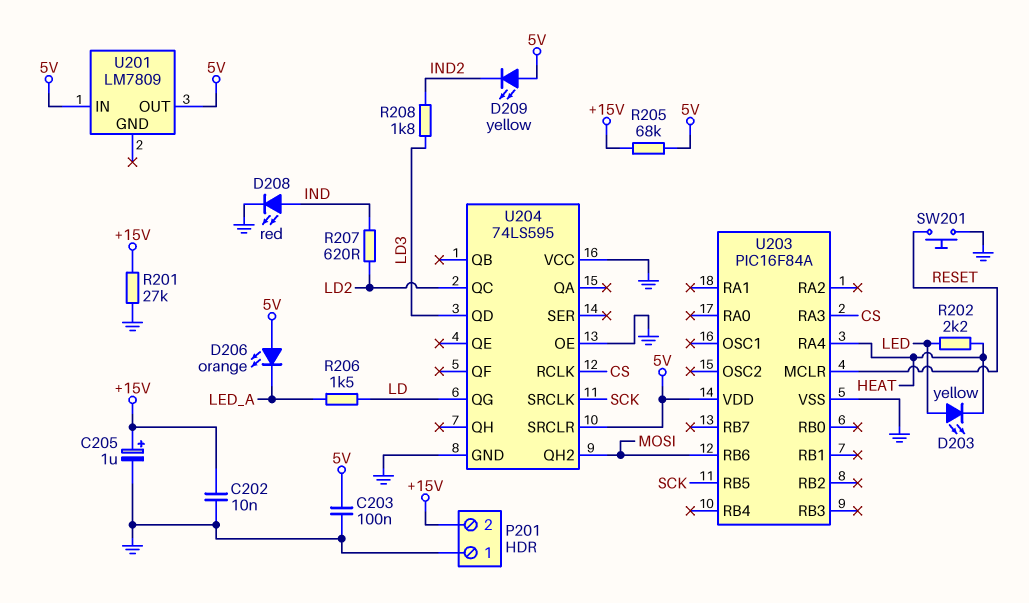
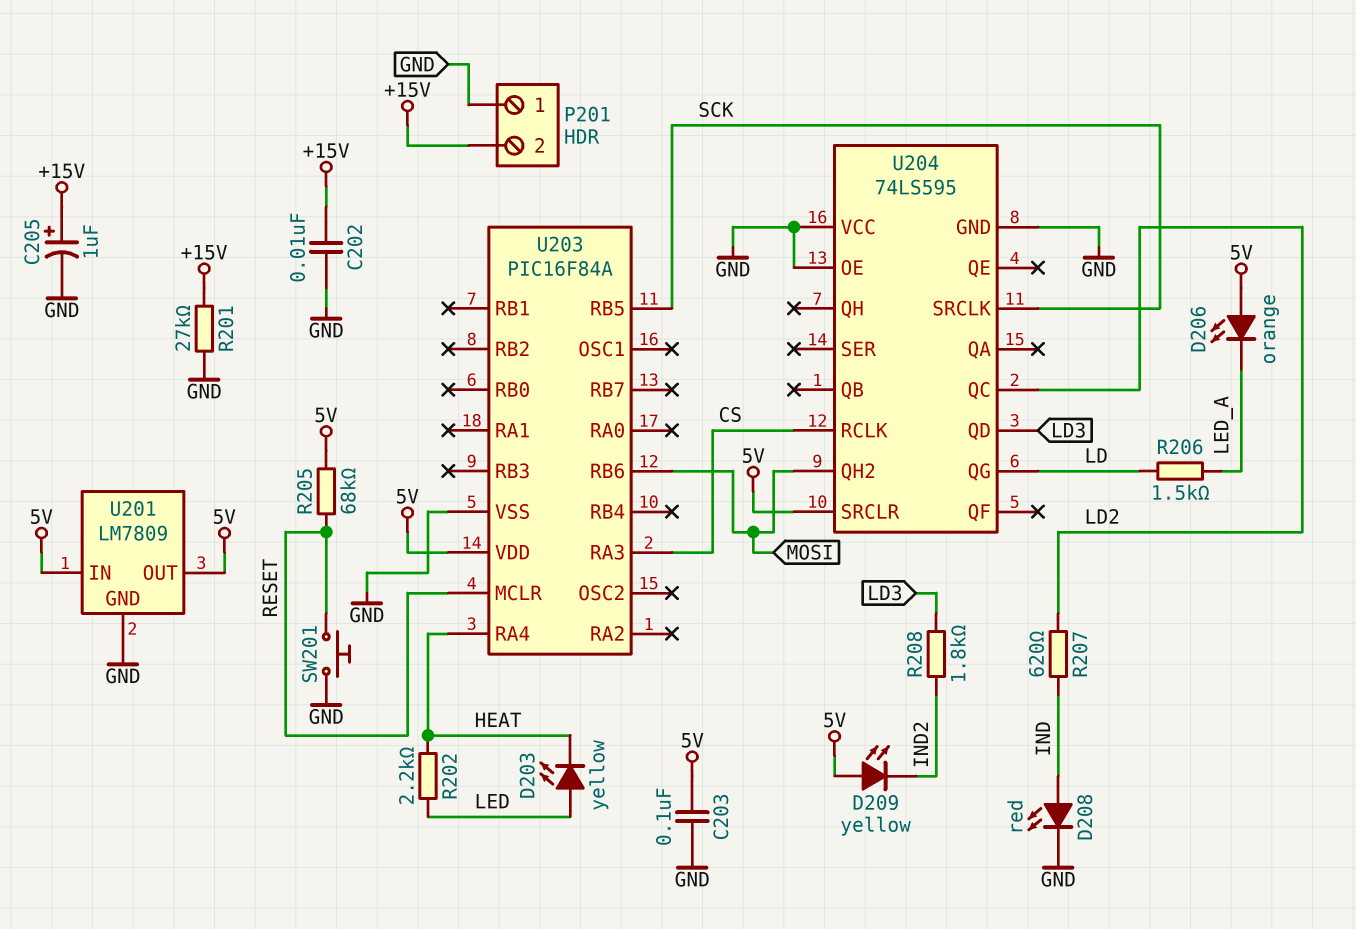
R205: 68k (+15V, 5V) -> 68k (5V, RESET)
U201 pin GND: none -> GND

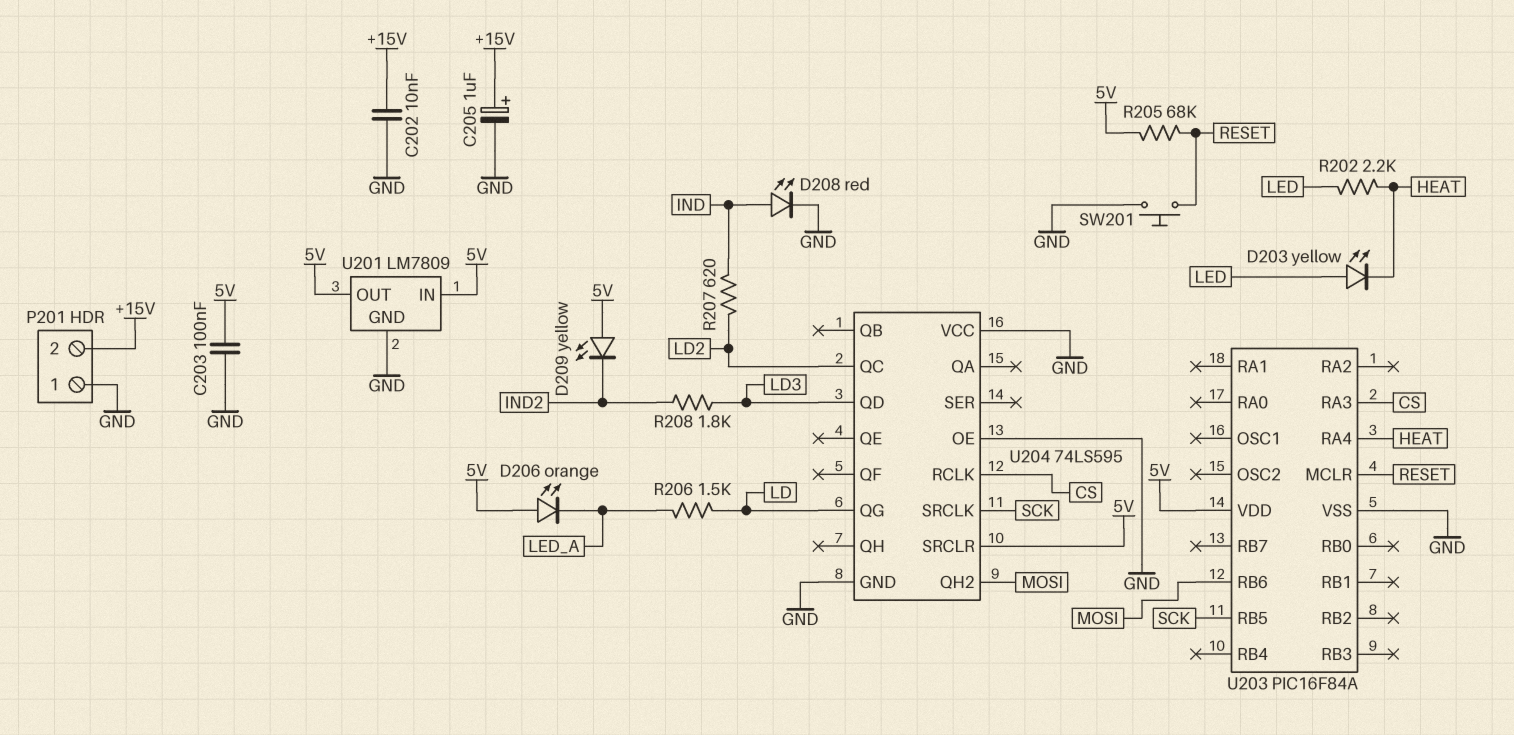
R201: 27k (+15V, GND) -> none

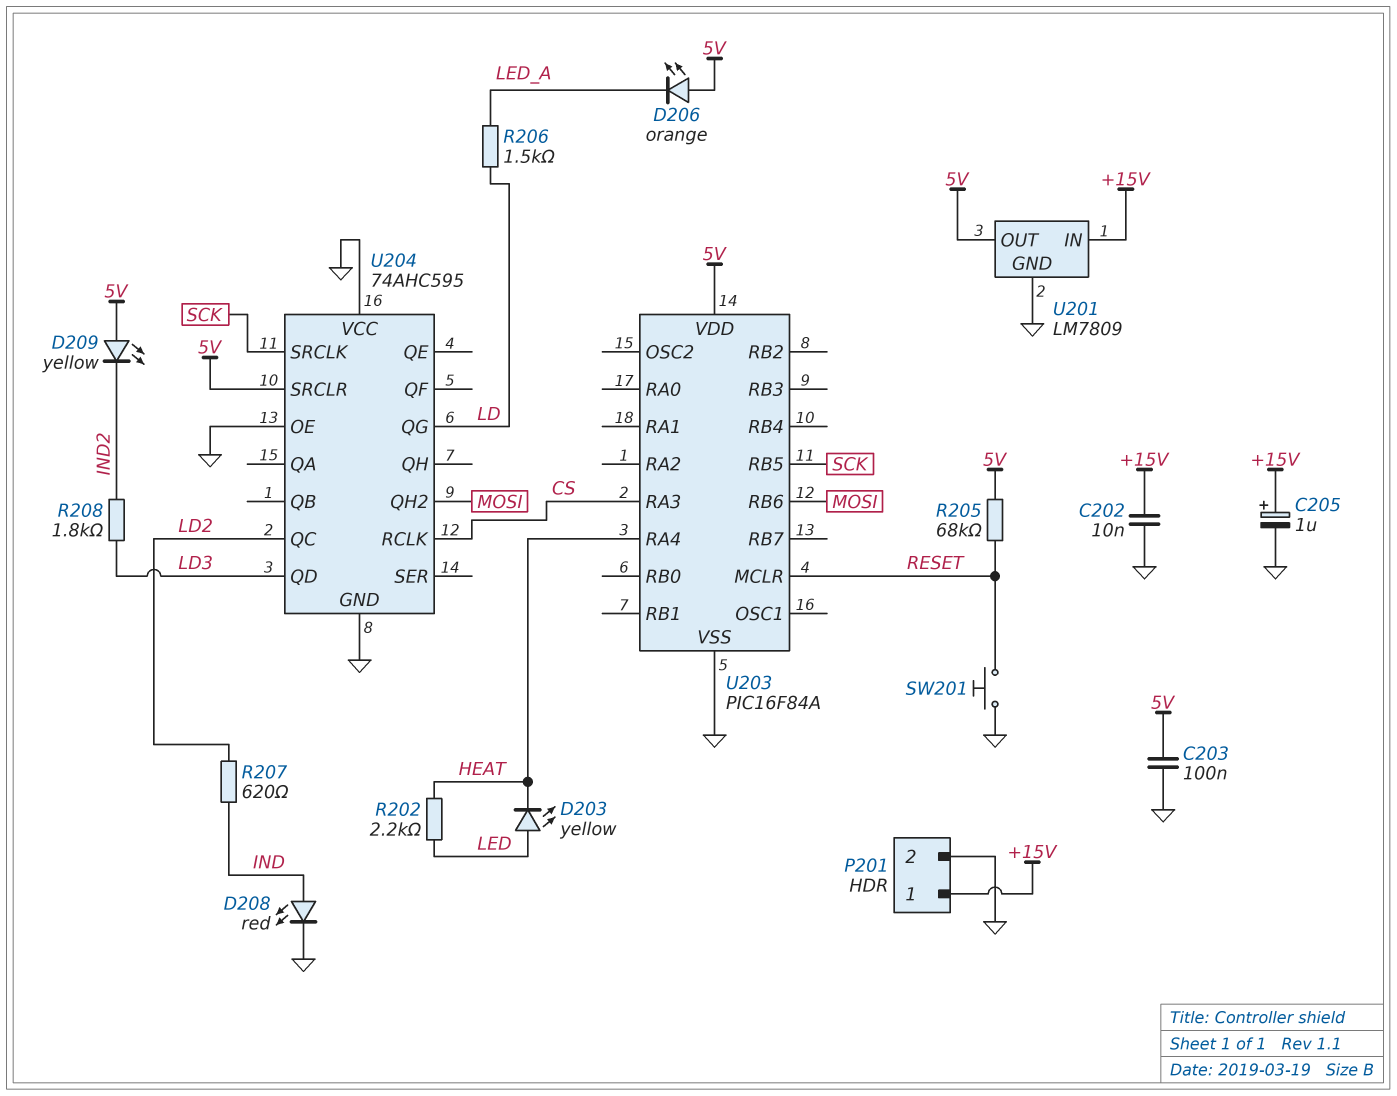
P201 pin 1: GND -> +15V
P201 pin 2: +15V -> GND
U201 pin IN: 5V -> +15V
U204: 74LS595 -> 74AHC595

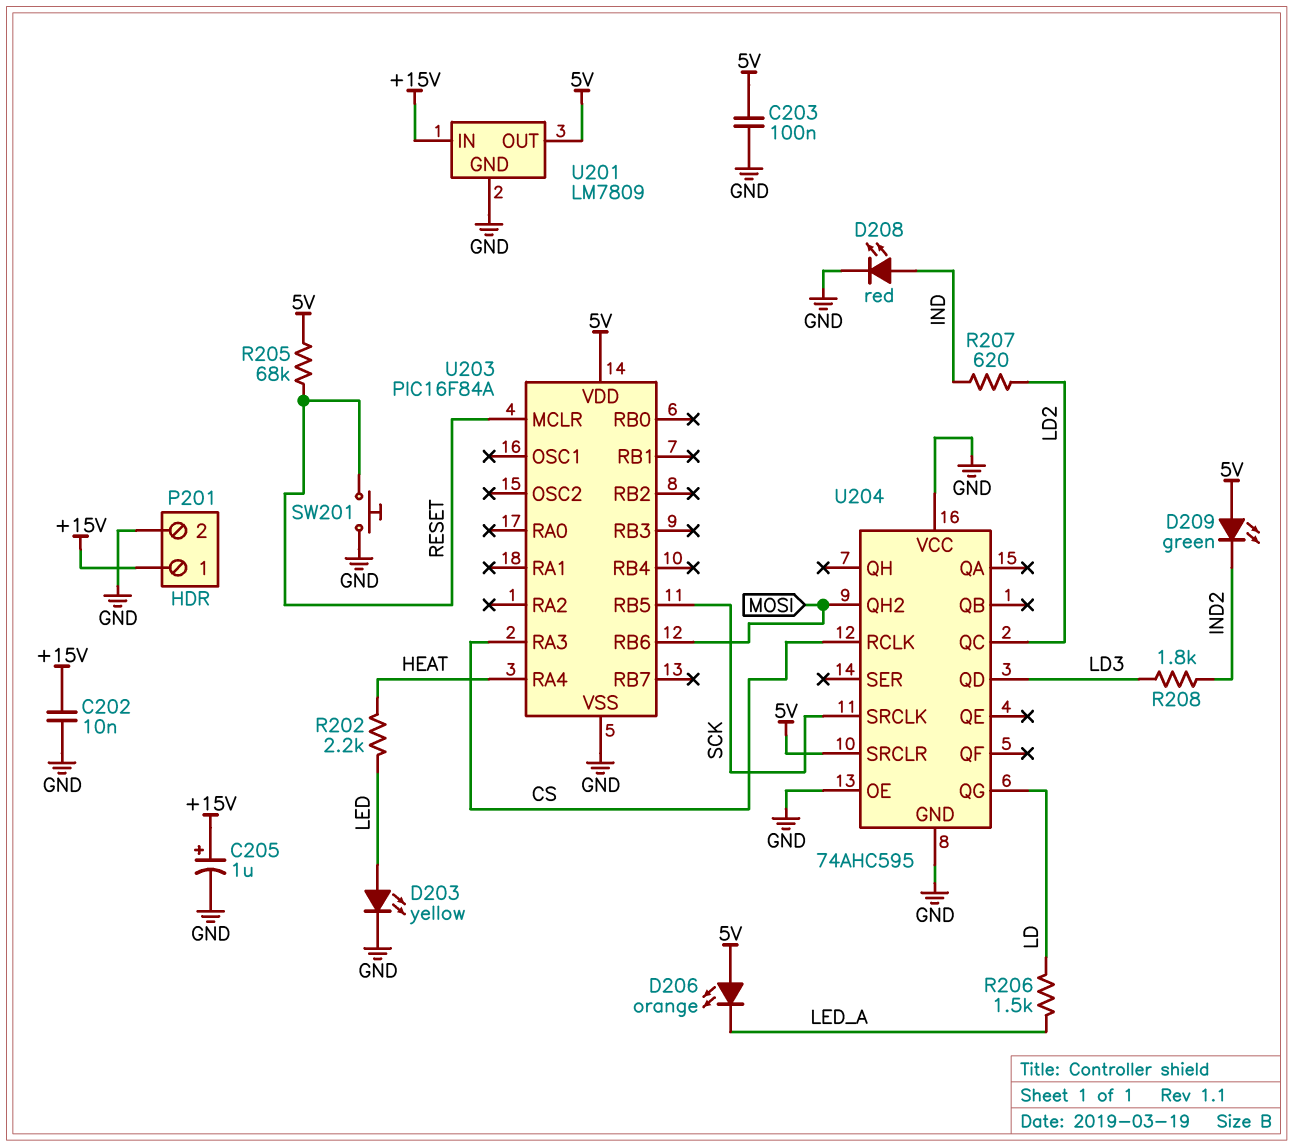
D203: LED yellow (A LED, K HEAT) -> LED yellow (A LED, K GND)
D209: LED yellow (A 5V, K IND2) -> LED green (A 5V, K IND2)

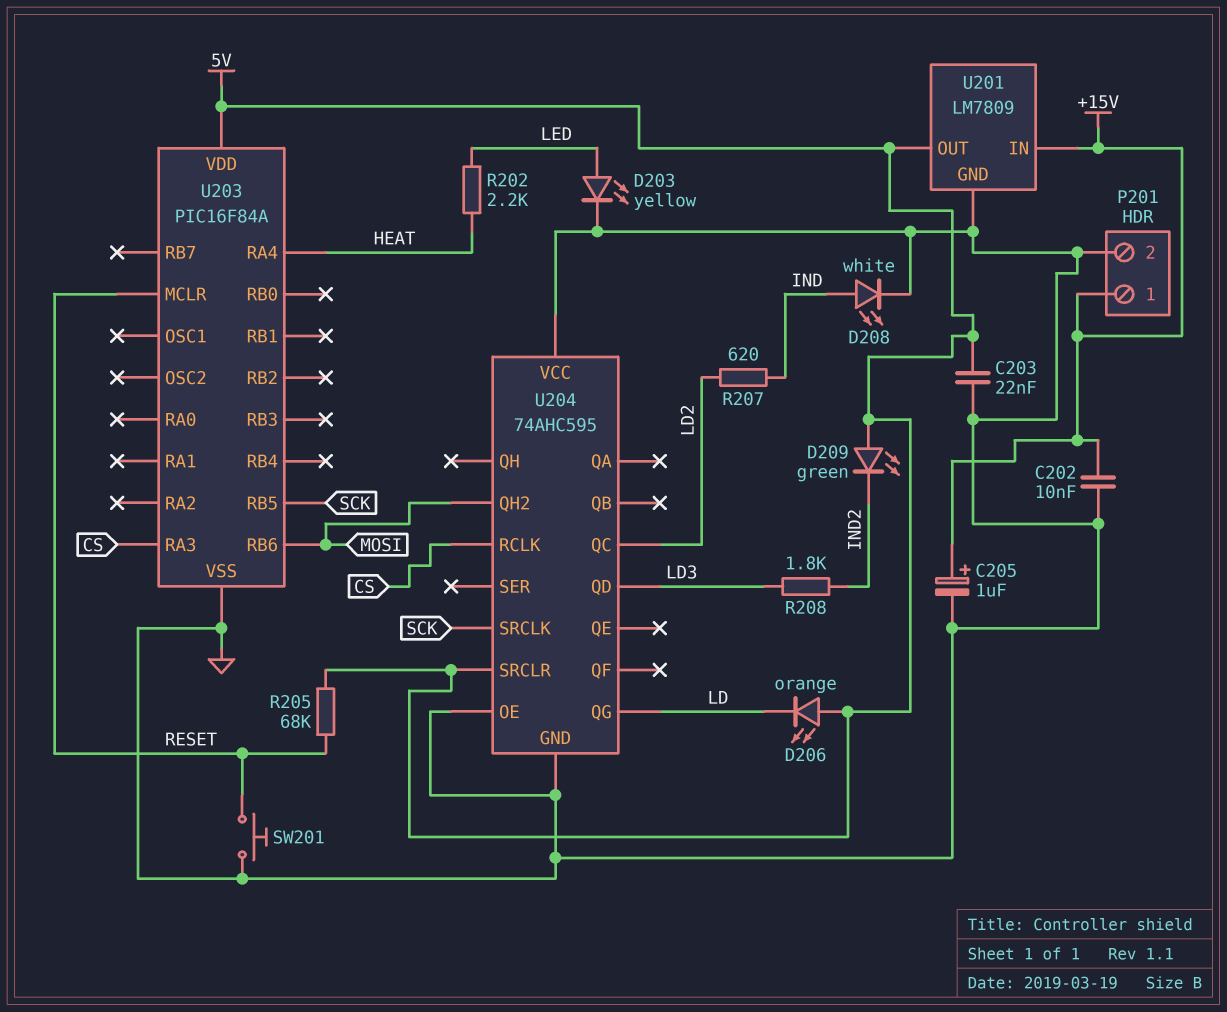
C203: 100nF (5V, GND) -> 22nF (5V, GND)
D206: LED orange (A 5V, K LED_A) -> LED orange (A 5V, K LD)
D208: LED red (A IND, K GND) -> LED white (A IND, K GND)
R206: 1.5k (LD, LED_A) -> none

